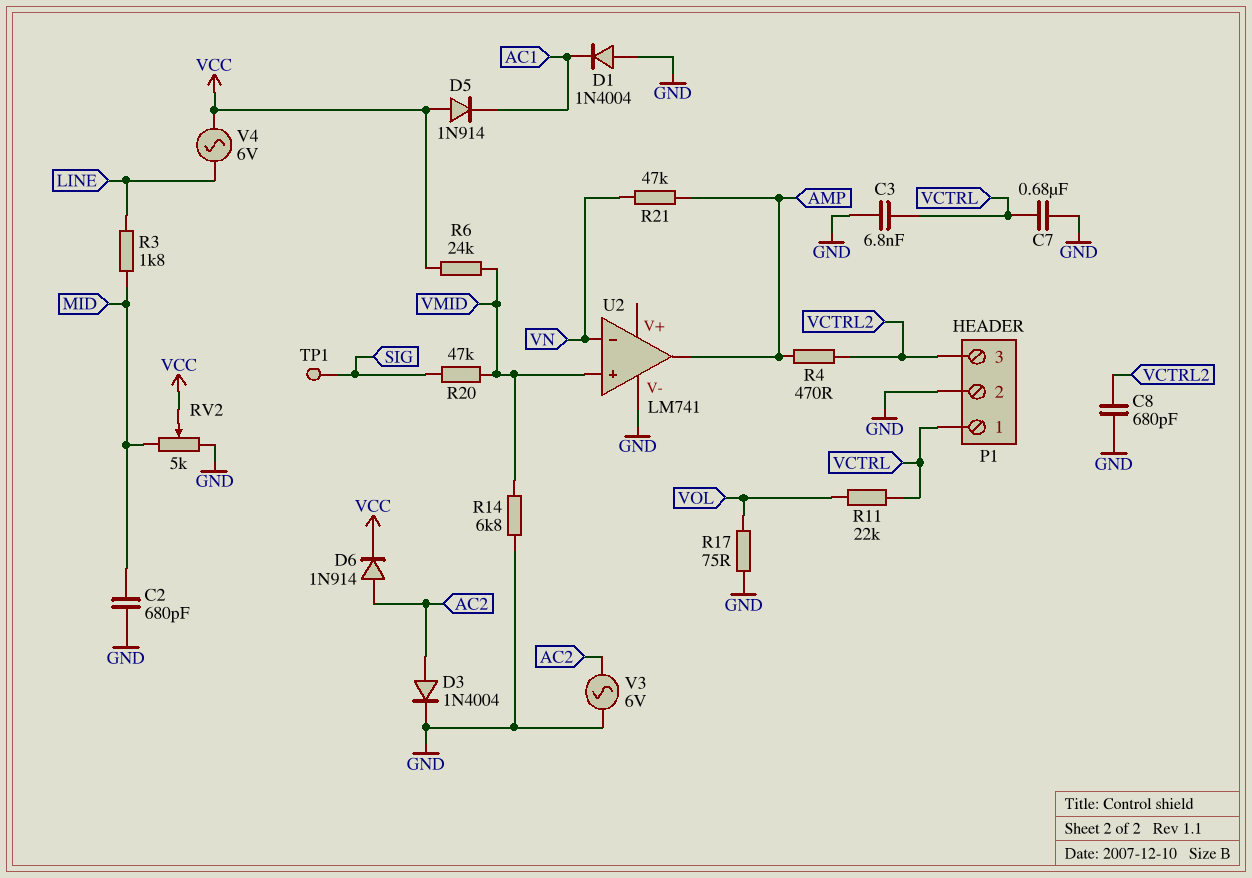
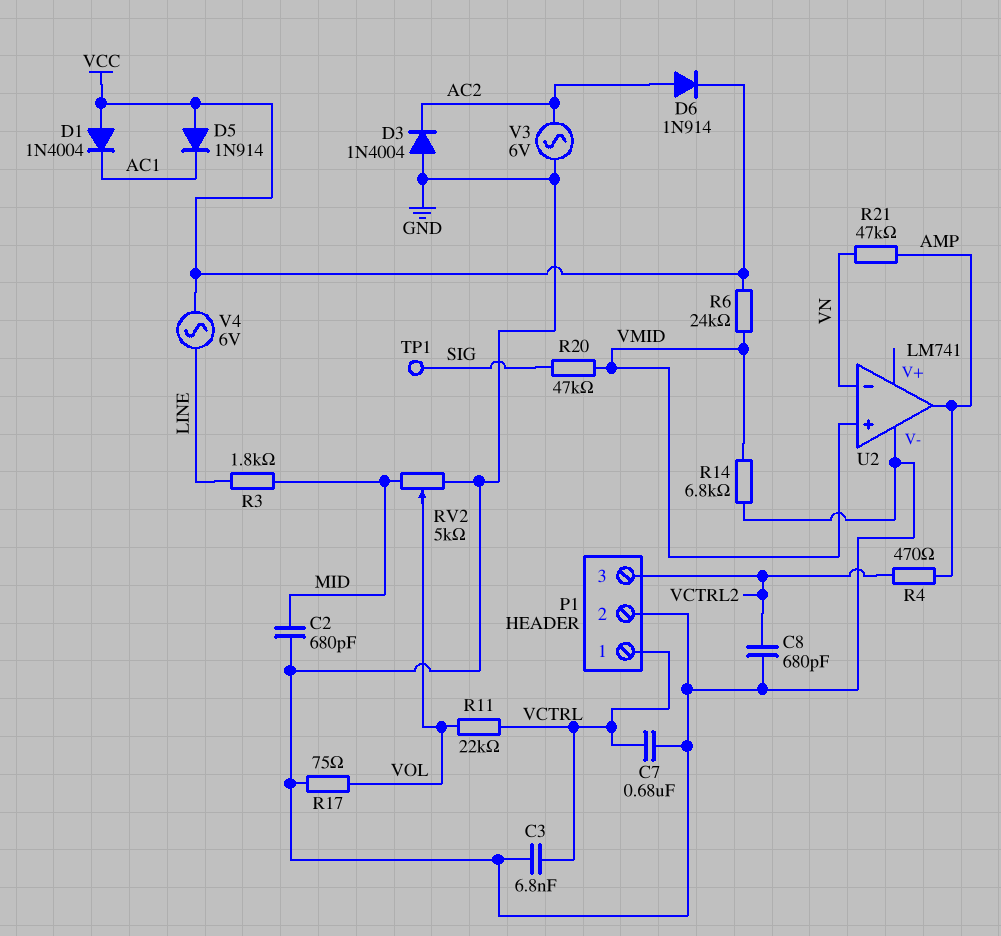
D1: diode 1N4004 (A GND, K AC1) -> diode 1N4004 (A VCC, K AC1)
D3: diode 1N4004 (A AC2, K GND) -> diode 1N4004 (A GND, K AC2)
RV2: 5k (GND, MID, wiper VCC) -> 5k (GND, MID, wiper VOL)

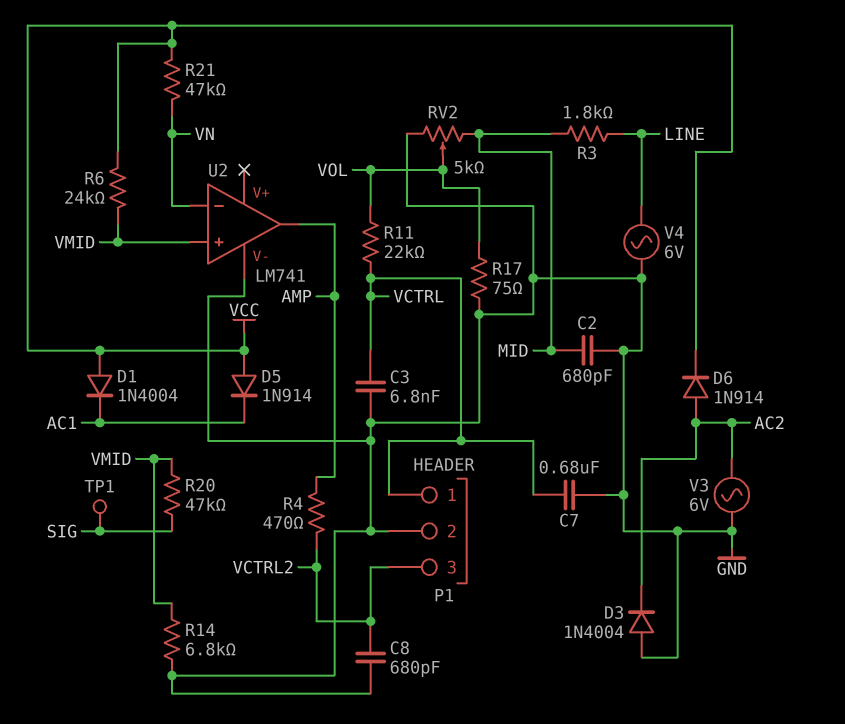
R21: 47k (AMP, VN) -> 47k (VCC, VN)
V4: AC 6V (LINE, VCC) -> AC 6V (GND, LINE)

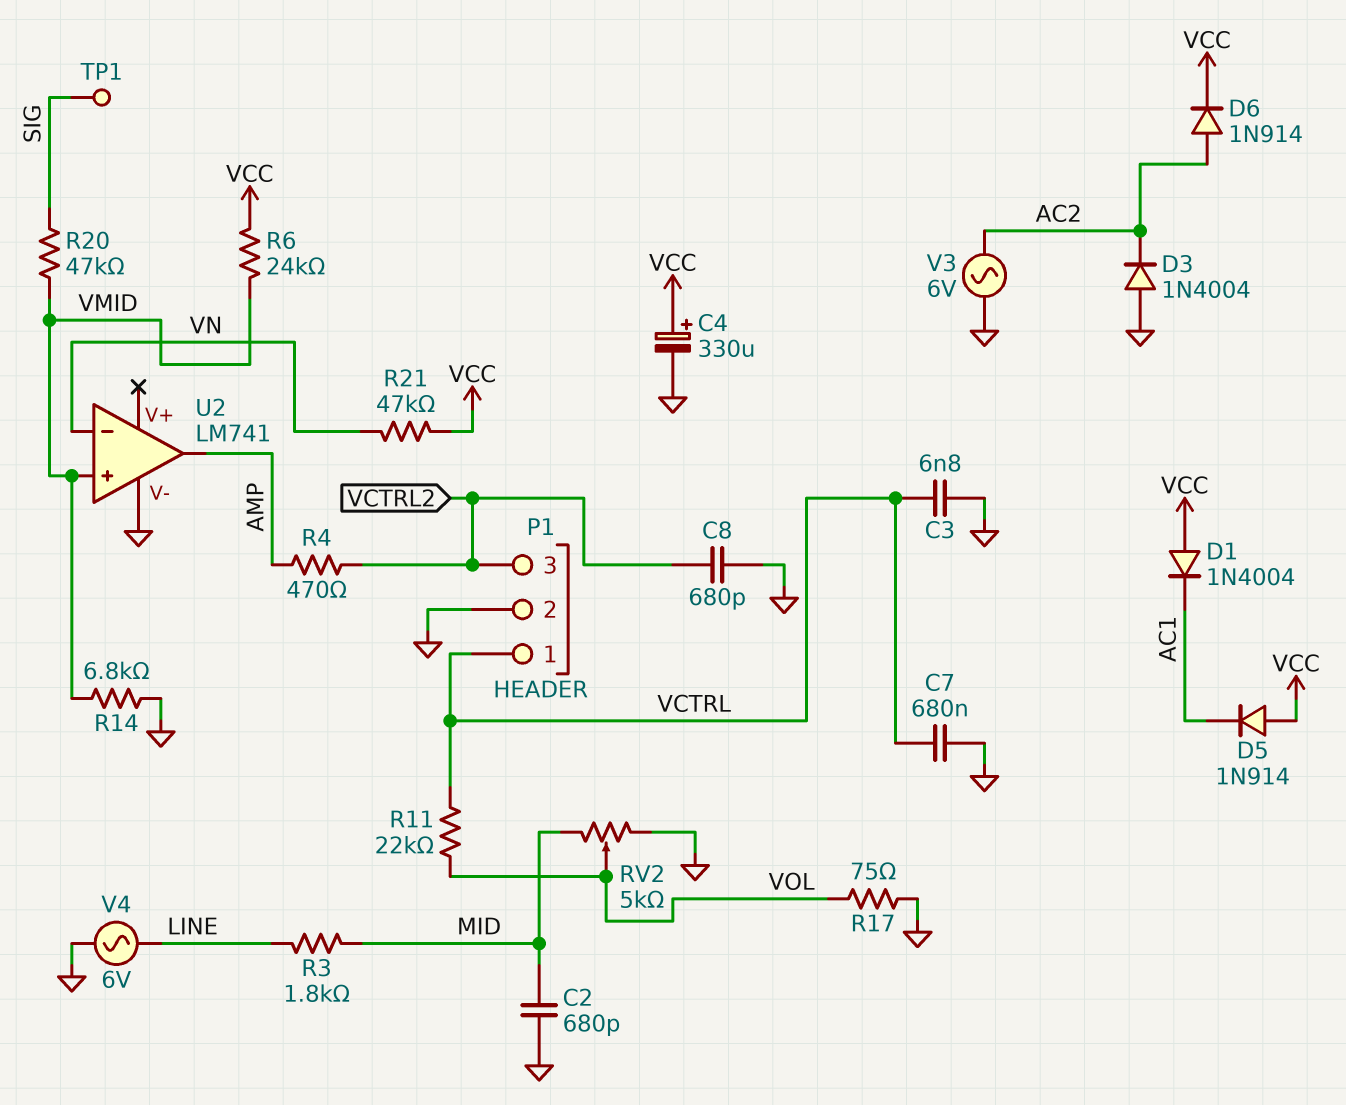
C4: none -> 330uF (plus VCC, minus GND)

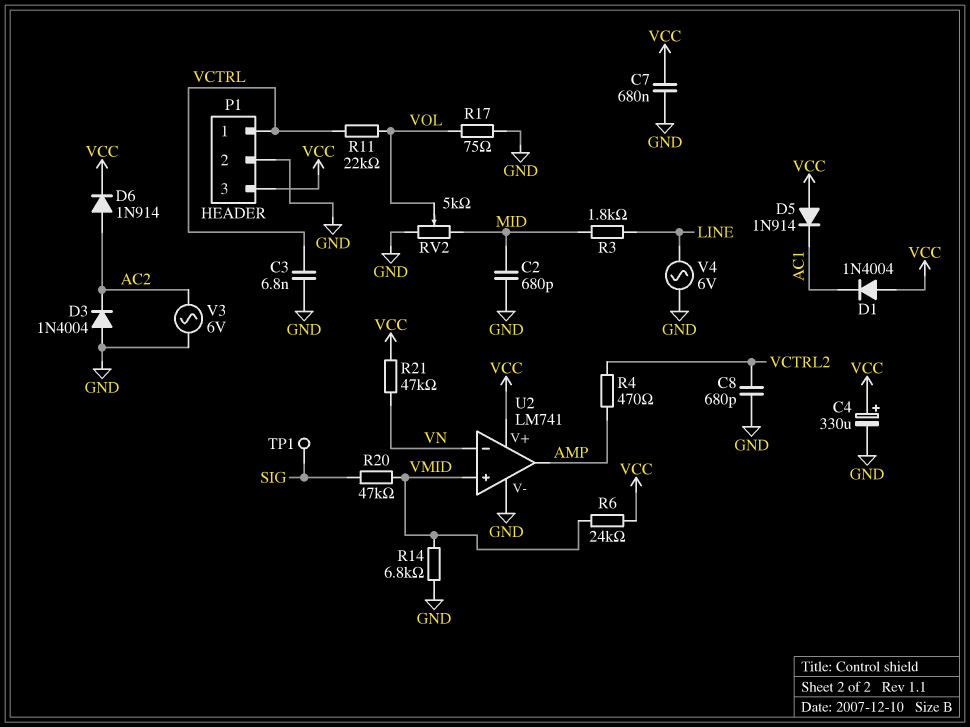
C7: 680nF (GND, VCTRL) -> 680nF (GND, VCC)
P1 pin 3: VCTRL2 -> VCC
U2 pin V+: none -> VCC

